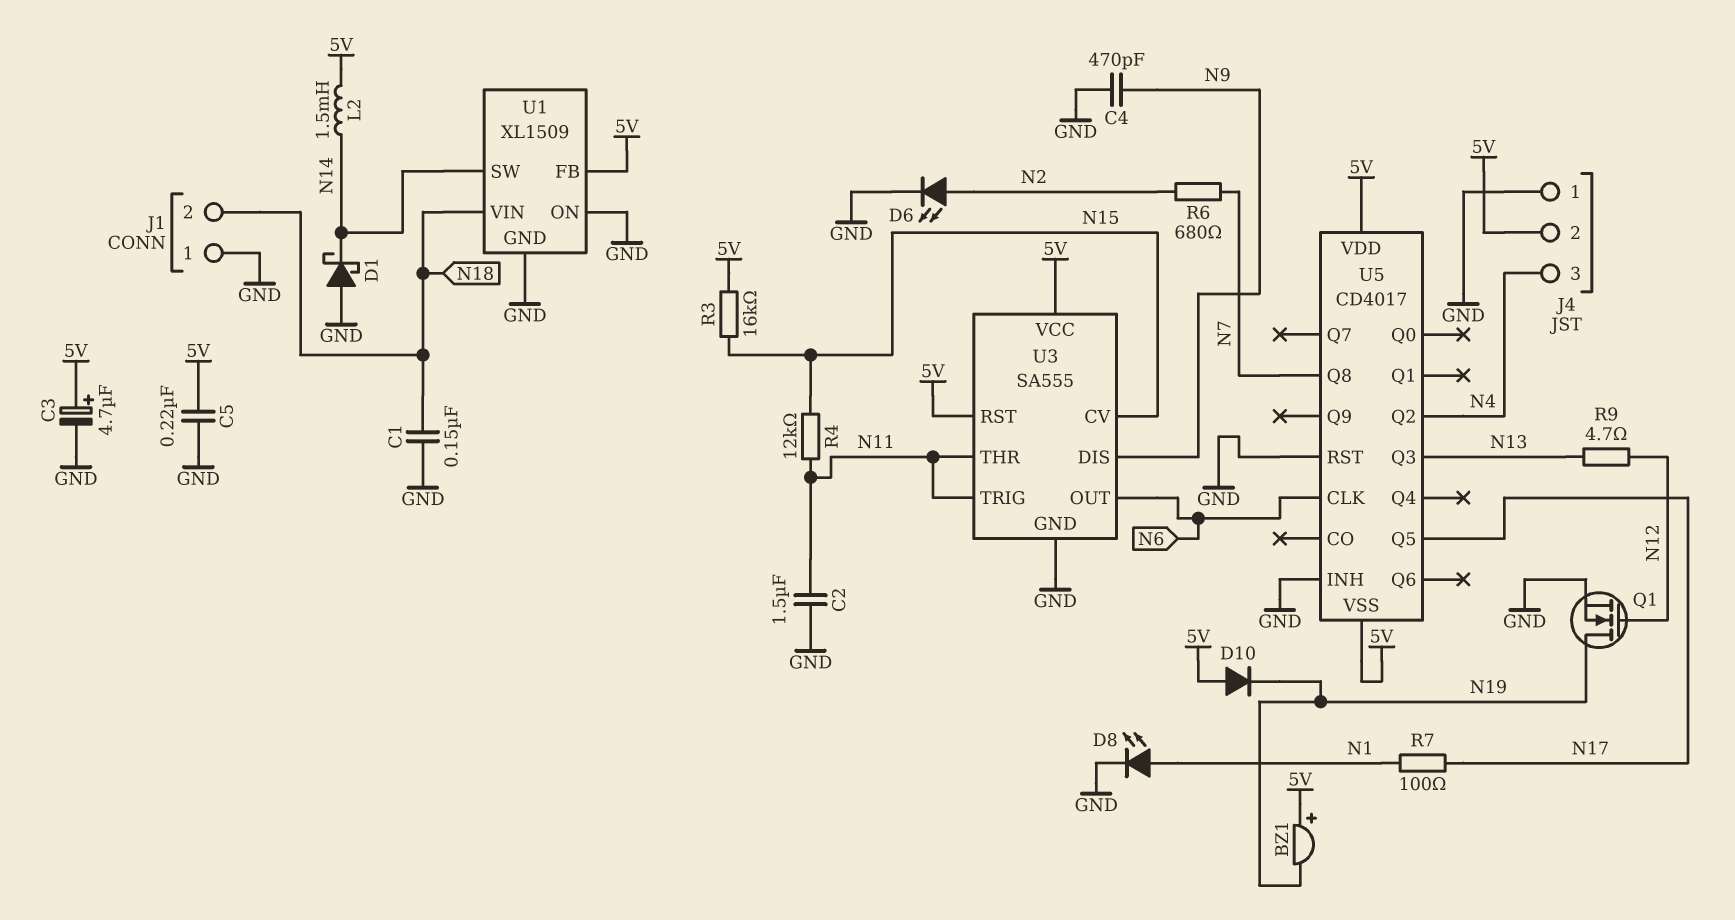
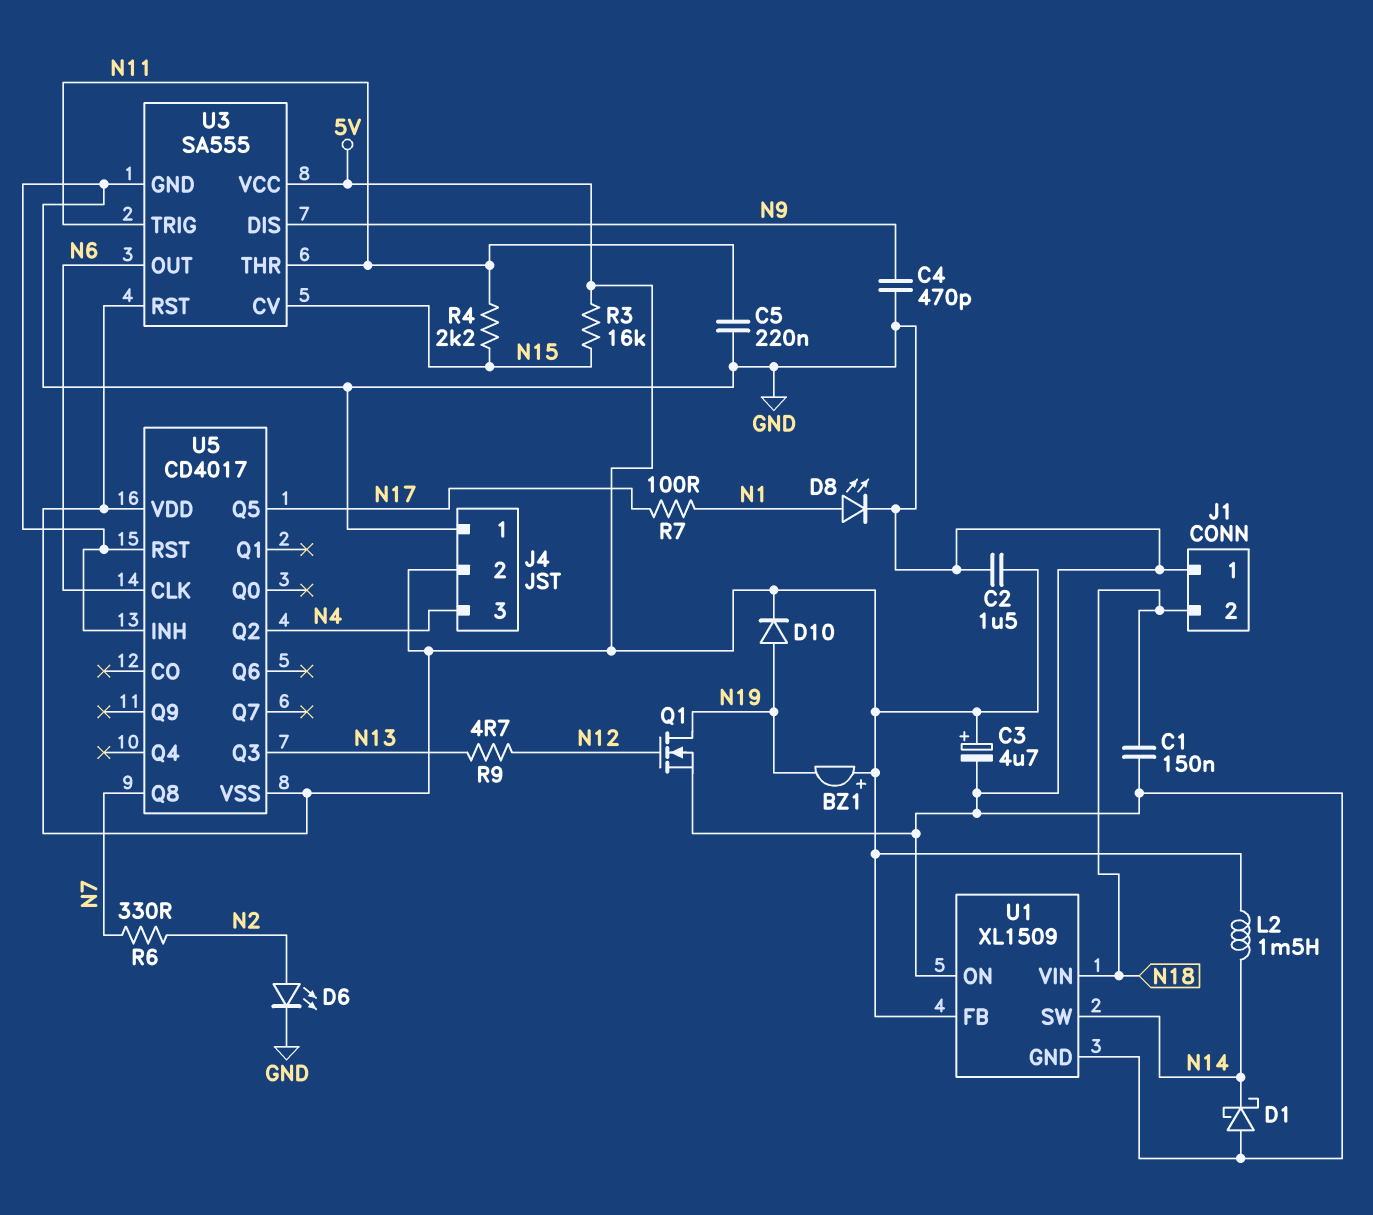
C2: 1.5uF (GND, N11) -> 1.5uF (5V, GND)
C5: 220nF (5V, GND) -> 220nF (GND, N11)
D10: diode (A 5V, K N19) -> diode (A N19, K 5V)
R4: 12k (N11, N15) -> 2.2k (N11, N15)
R6: 680 (N2, N7) -> 330 (N2, N7)

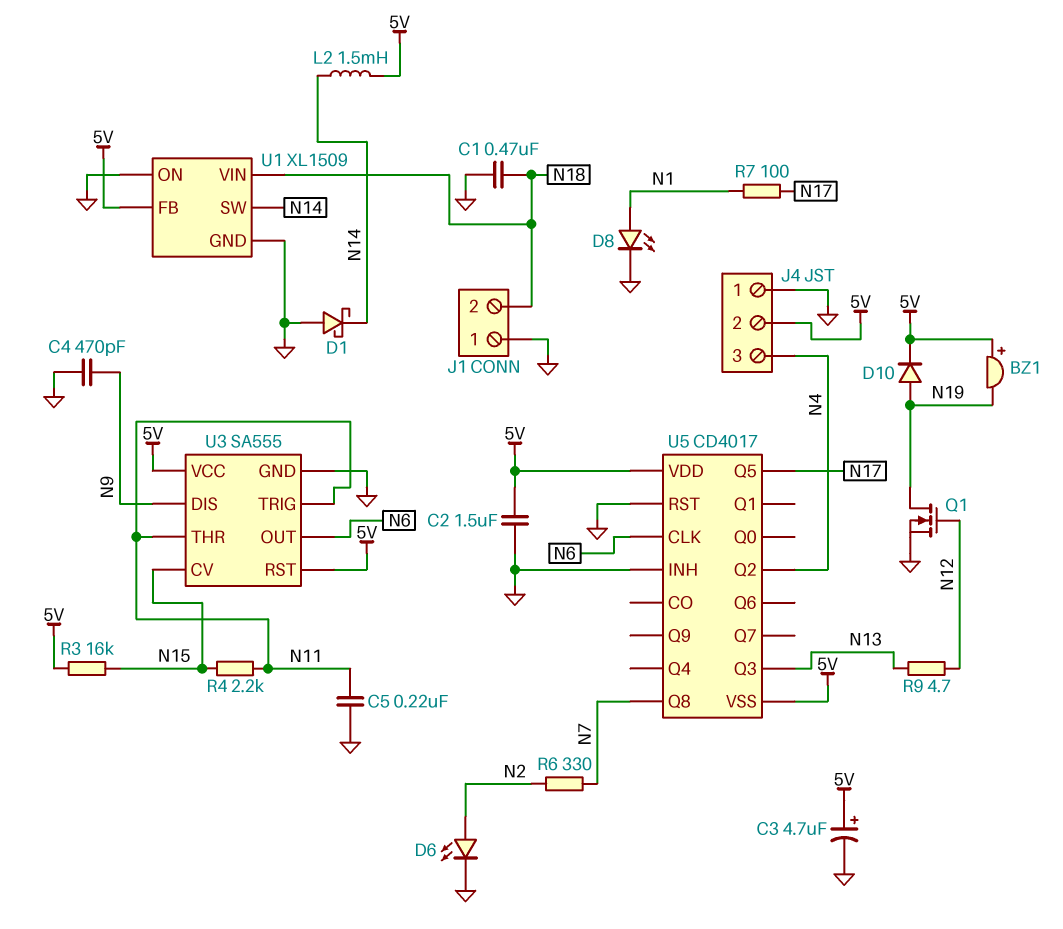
C1: 150nF (GND, N18) -> 470nF (GND, N18)

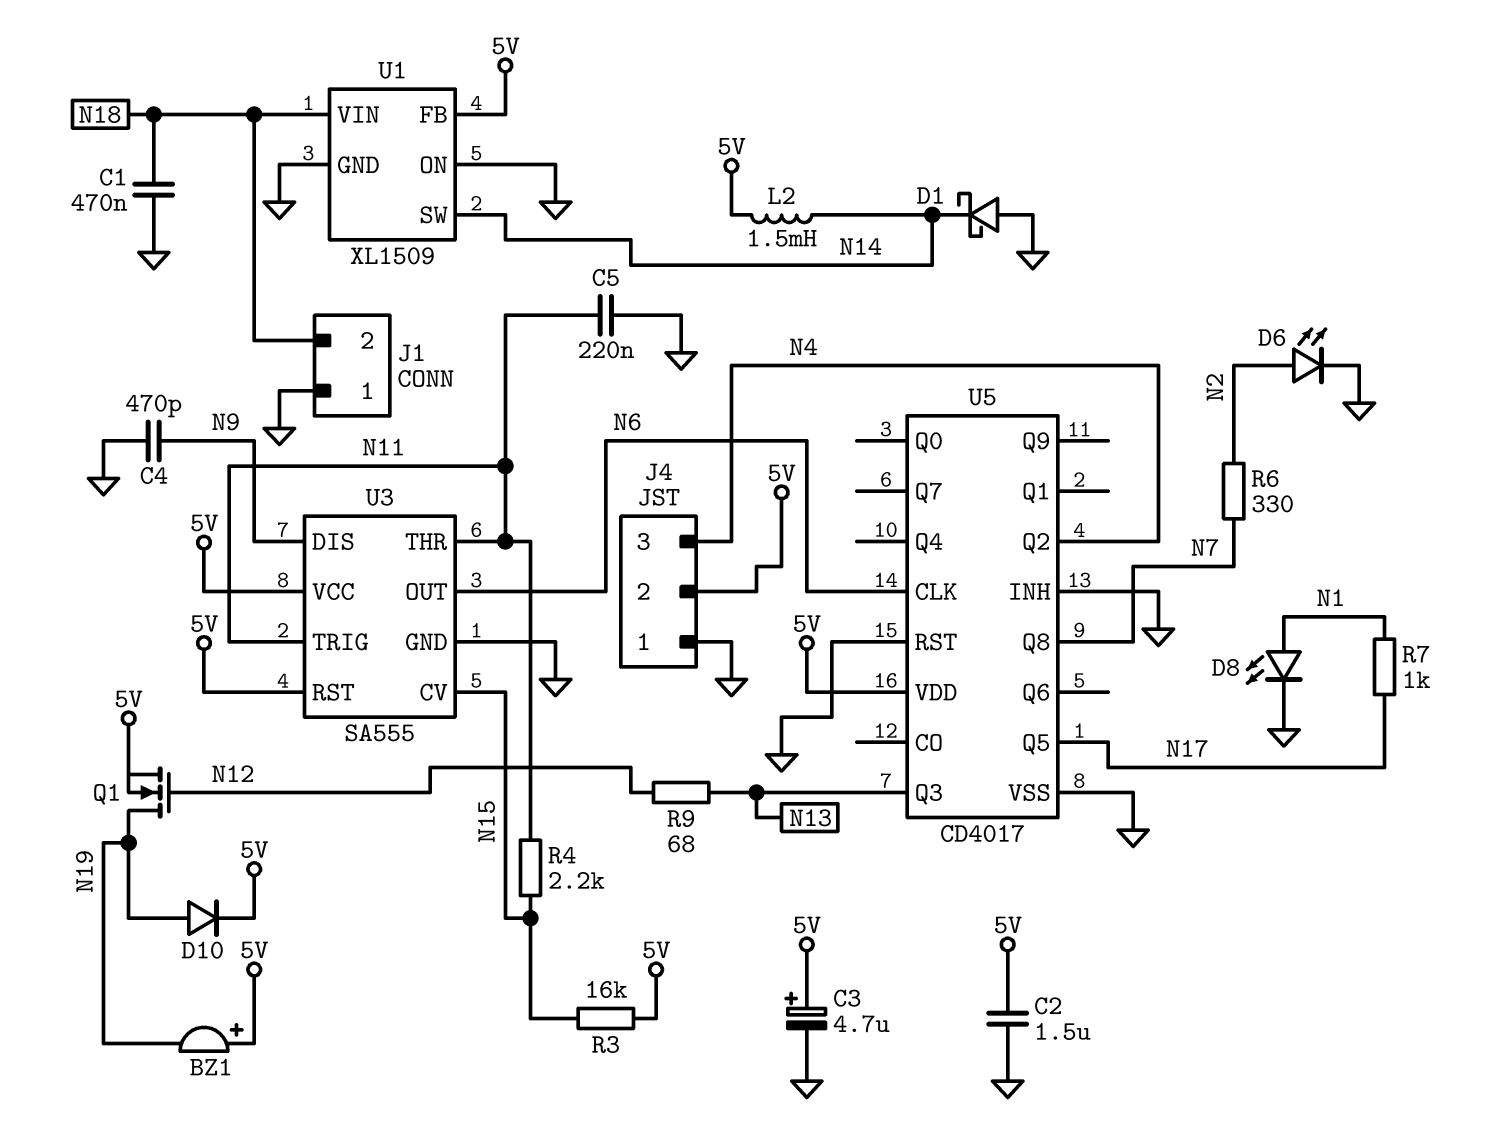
Q1: NMOS (G N12, D N19, S GND) -> NMOS (G N12, D N19, S 5V)
R7: 100 (N1, N17) -> 1k (N1, N17)
R9: 4.7 (N12, N13) -> 68 (N12, N13)
U5 pin VSS: 5V -> GND

